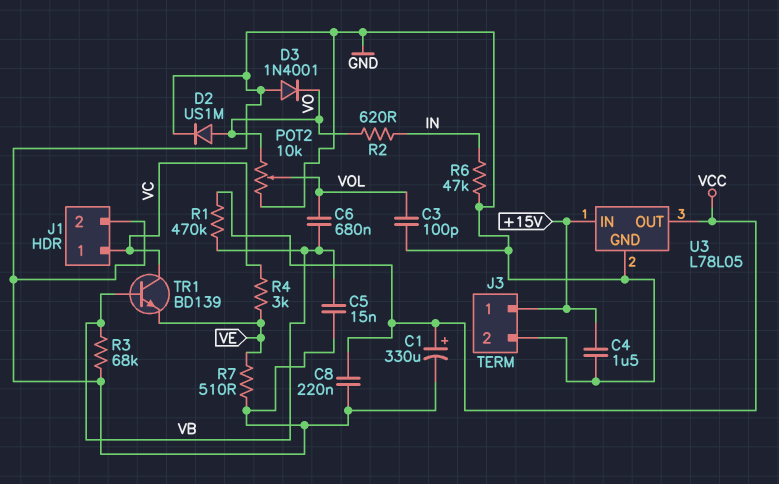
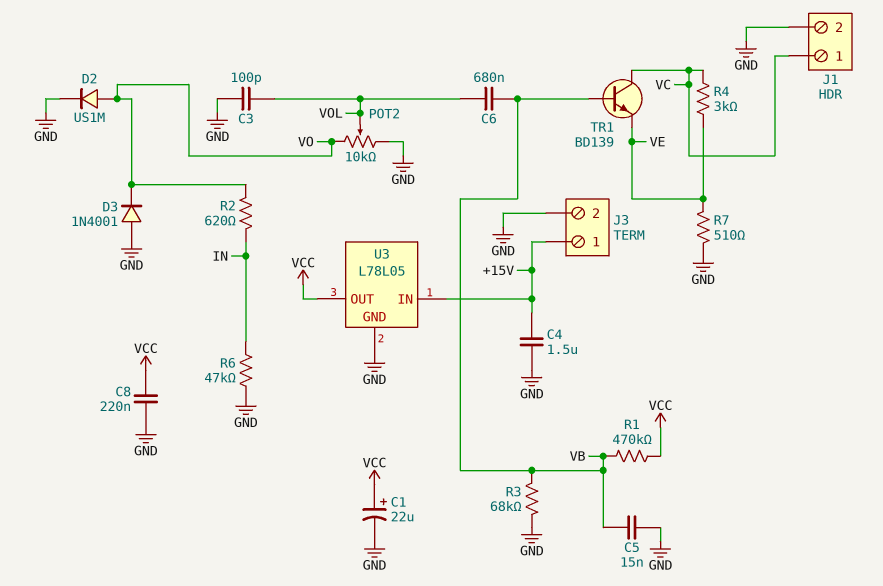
C1: 330uF (plus VCC, minus GND) -> 22uF (plus VCC, minus GND)

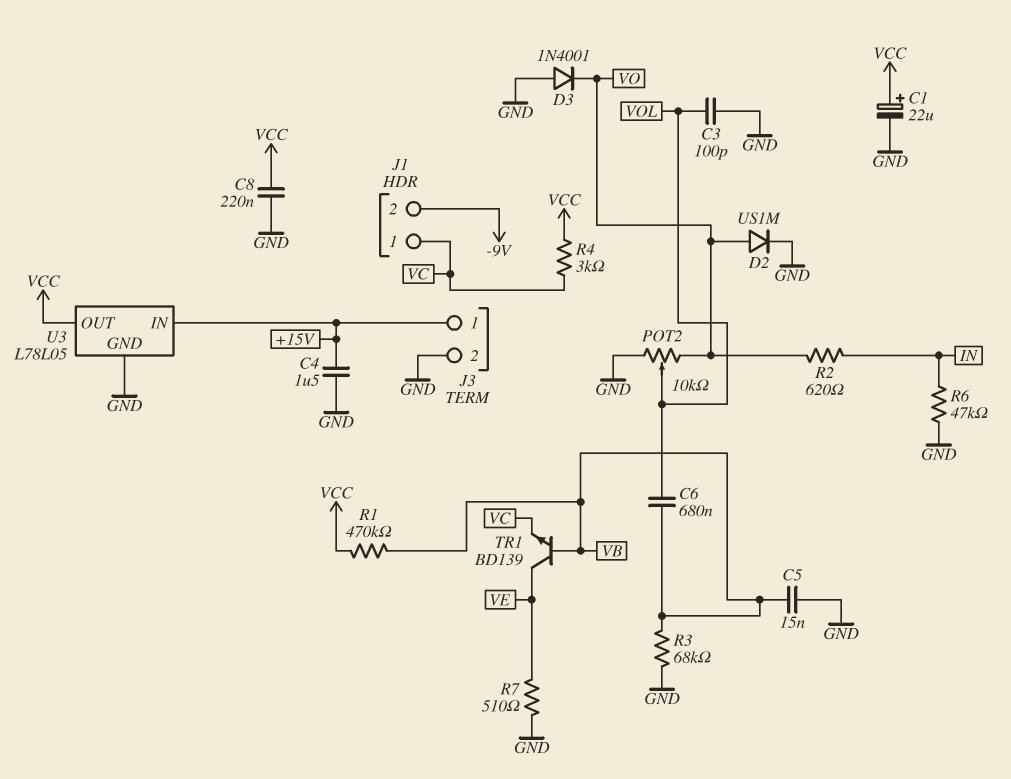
J1 pin 2: GND -> -9V
R4: 3k (VC, VE) -> 3k (VC, VCC)
TR1: NPN BD139 (B VB, C VC, E VE) -> NPN BD139 (B VB, C VE, E VC)

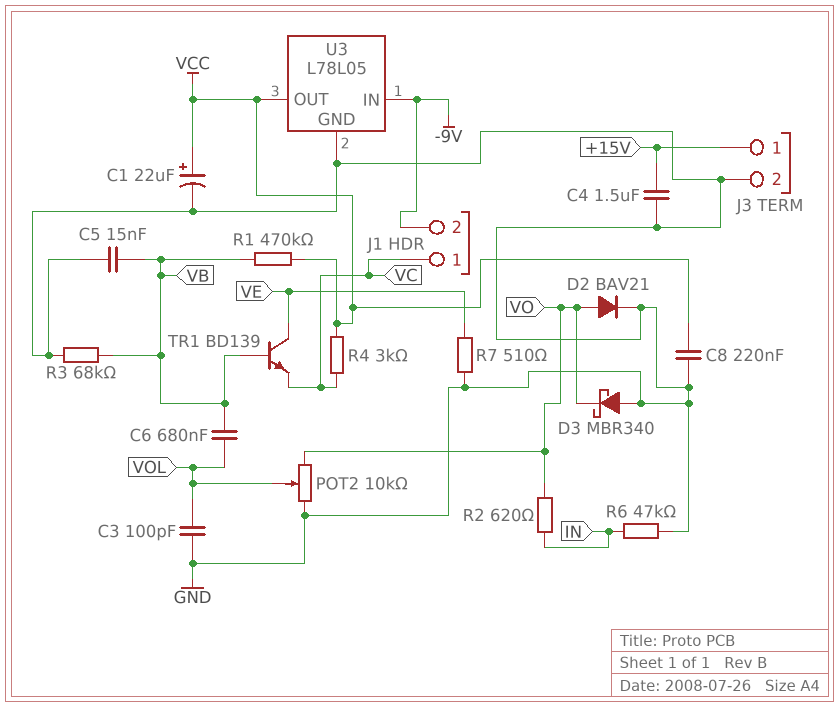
D2: diode US1M (A VO, K GND) -> diode BAV21 (A VO, K GND)
D3: diode 1N4001 (A GND, K VO) -> schottky MBR340 (A GND, K VO)
U3 pin IN: +15V -> -9V

